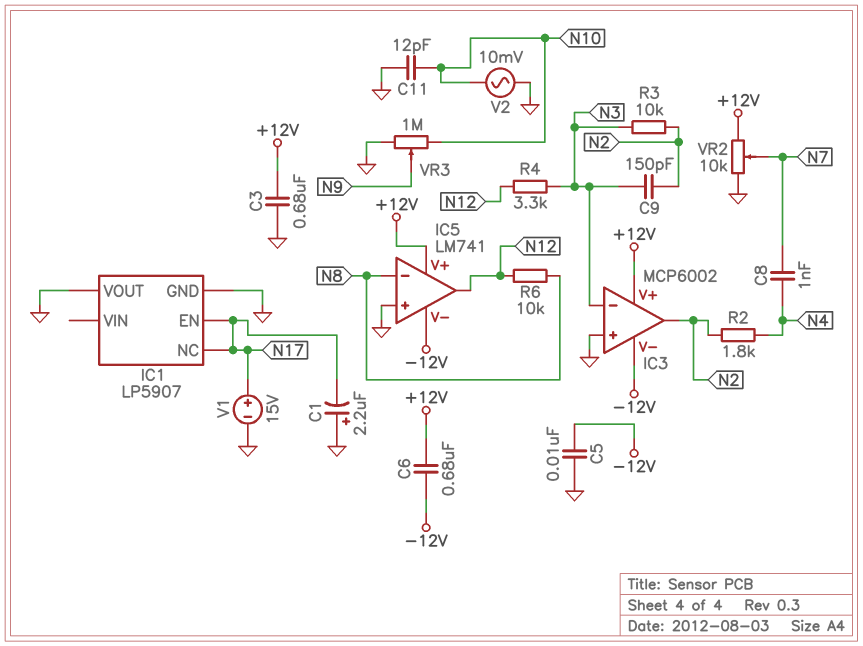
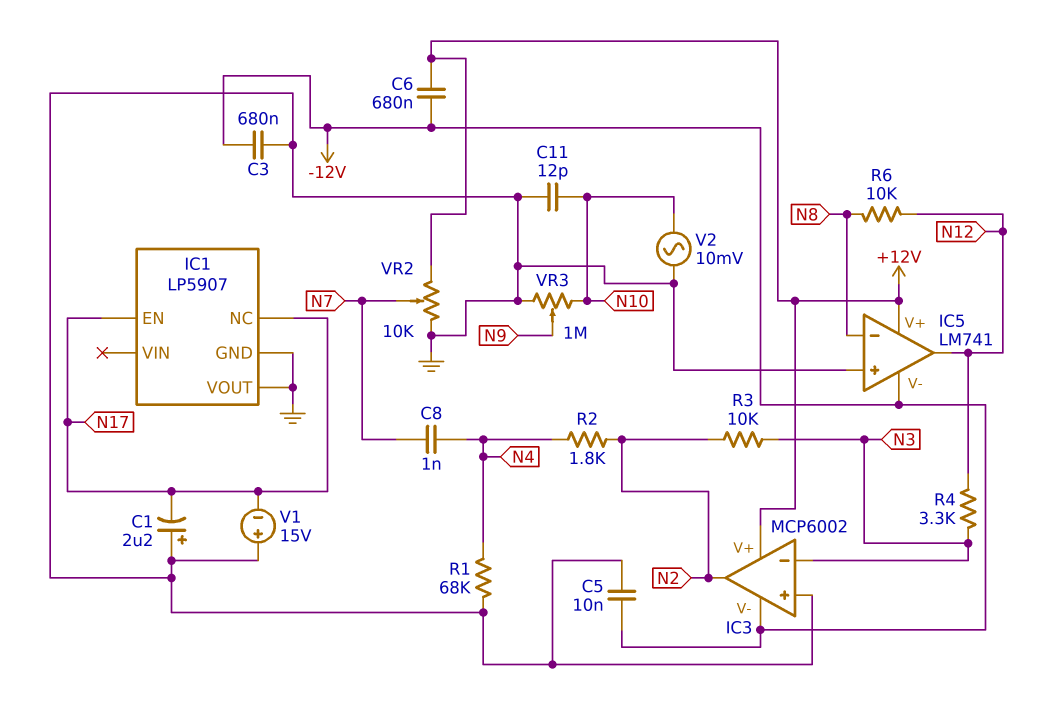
C3: 680nF (+12V, GND) -> 680nF (-12V, GND)
C9: 150pF (N2, N3) -> none
R1: none -> 68k (GND, N4)
V1: 15V (plus N17, minus GND) -> 15V (plus GND, minus N17)

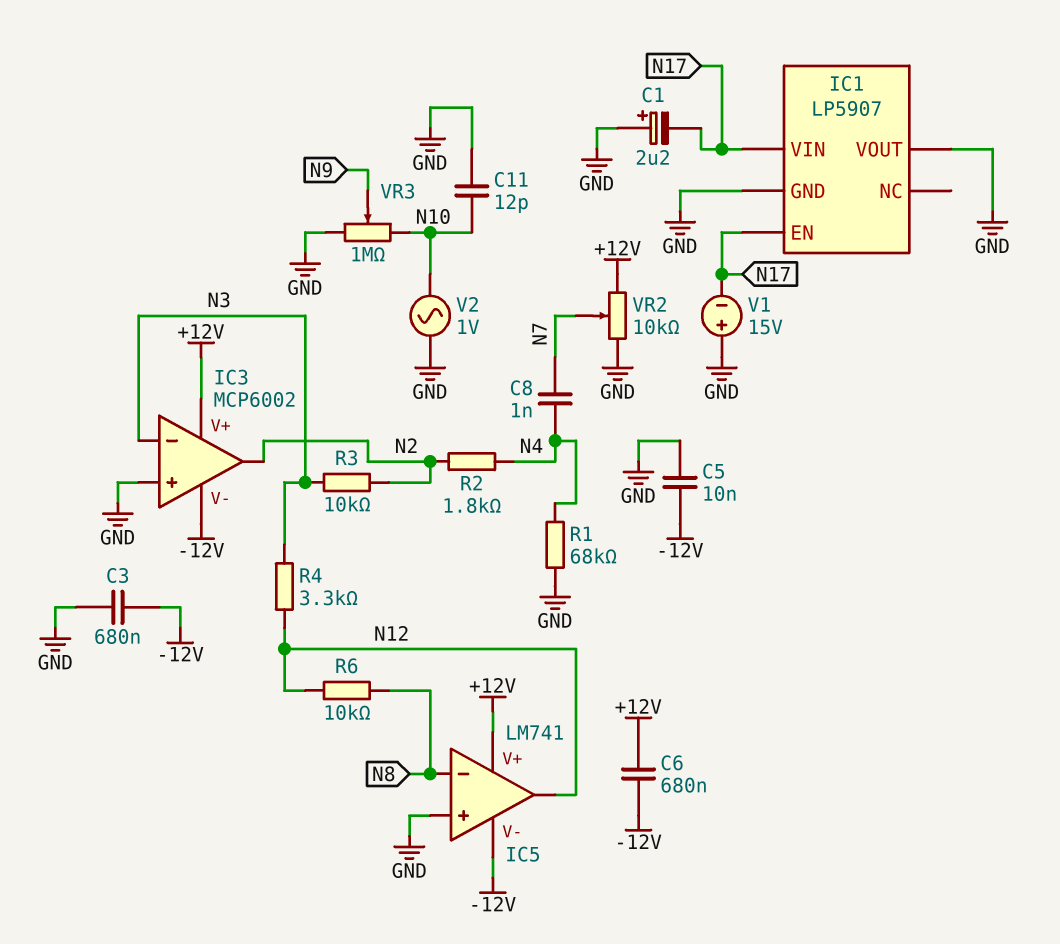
IC1 pin NC: N17 -> none
IC1 pin VIN: none -> N17
V2: AC 10mV (GND, N10) -> AC 1V (GND, N10)

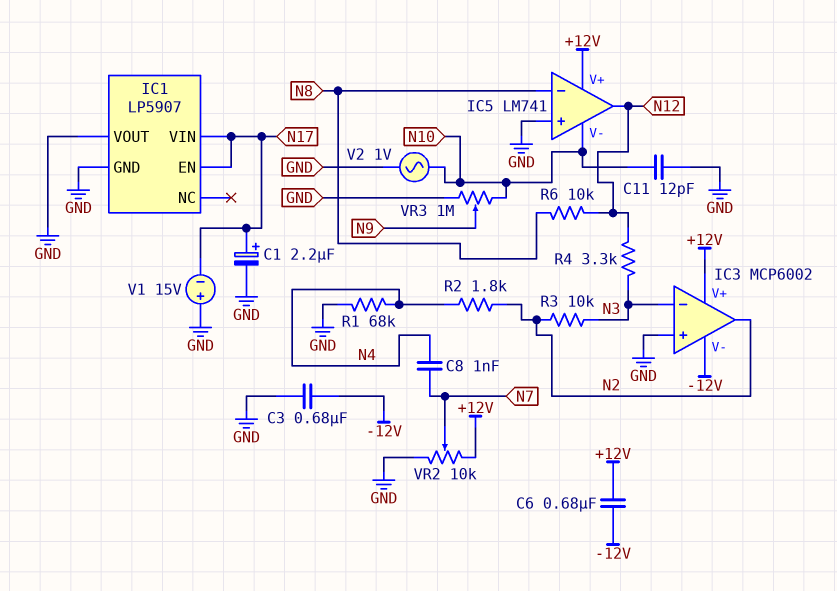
C1: 2.2uF (plus GND, minus N17) -> 2.2uF (plus N17, minus GND)
C5: 10nF (-12V, GND) -> none
IC5 pin V-: -12V -> N10

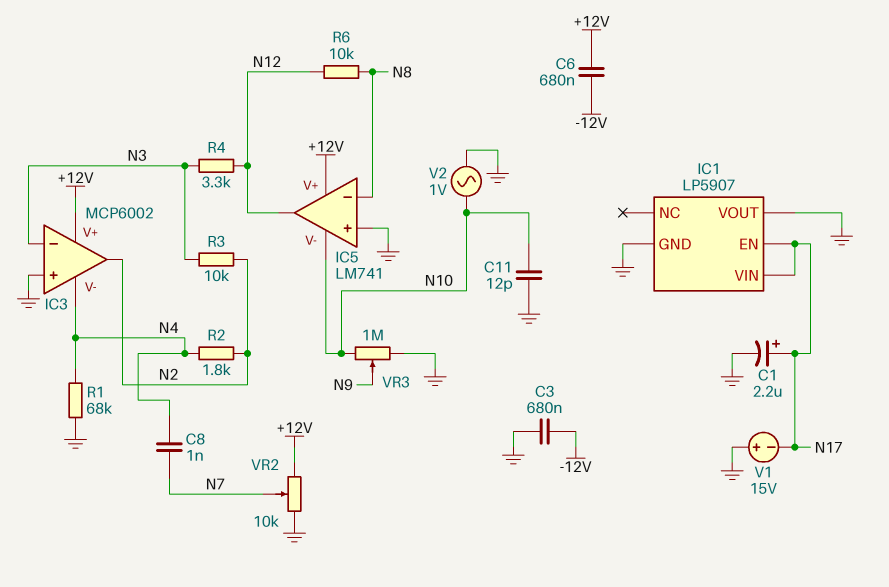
IC3 pin V-: -12V -> N4

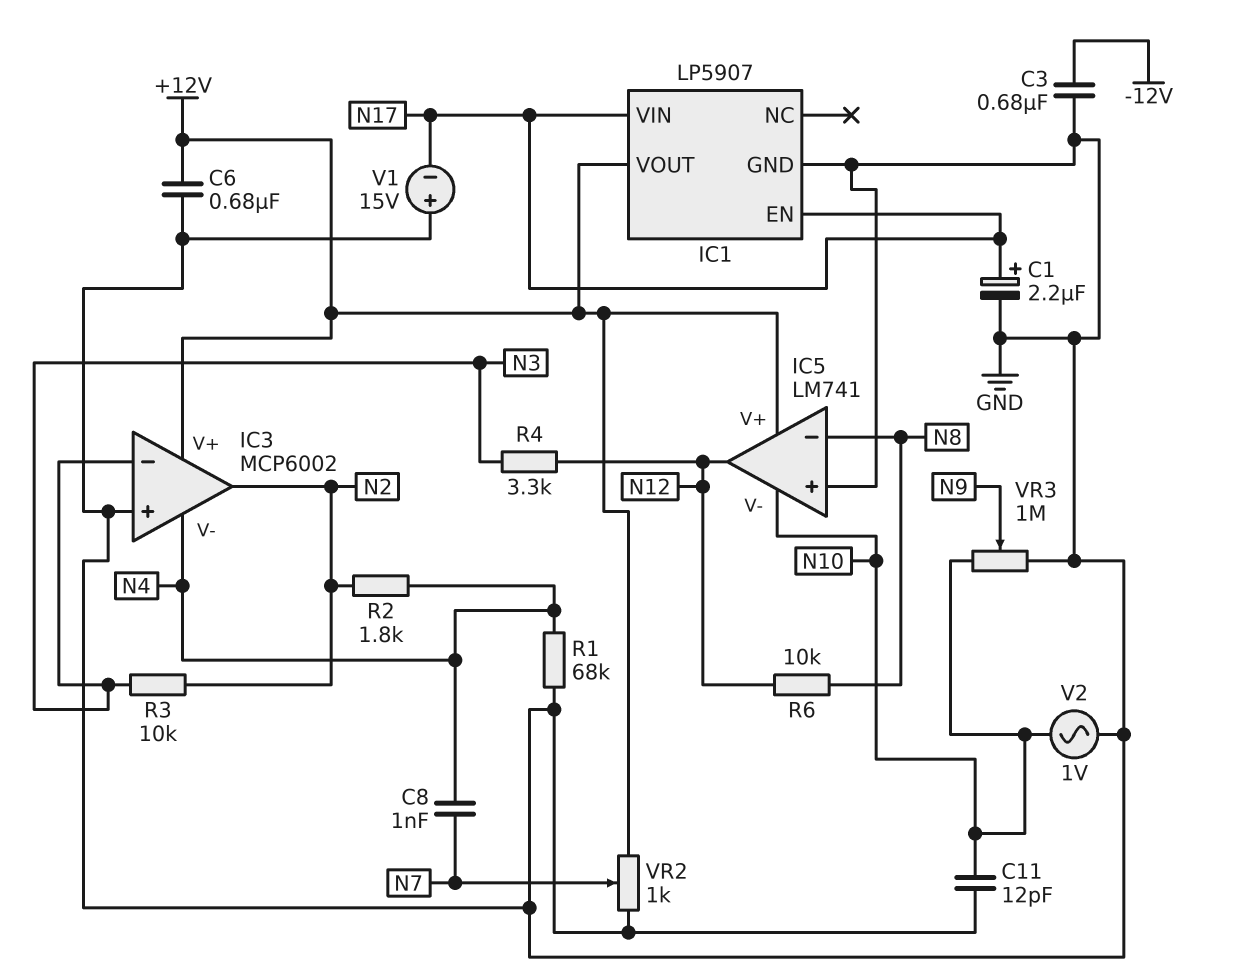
C6: 680nF (+12V, -12V) -> 680nF (+12V, GND)
IC1 pin VOUT: GND -> +12V
VR2: 10k (+12V, GND, wiper N7) -> 1k (+12V, GND, wiper N7)

